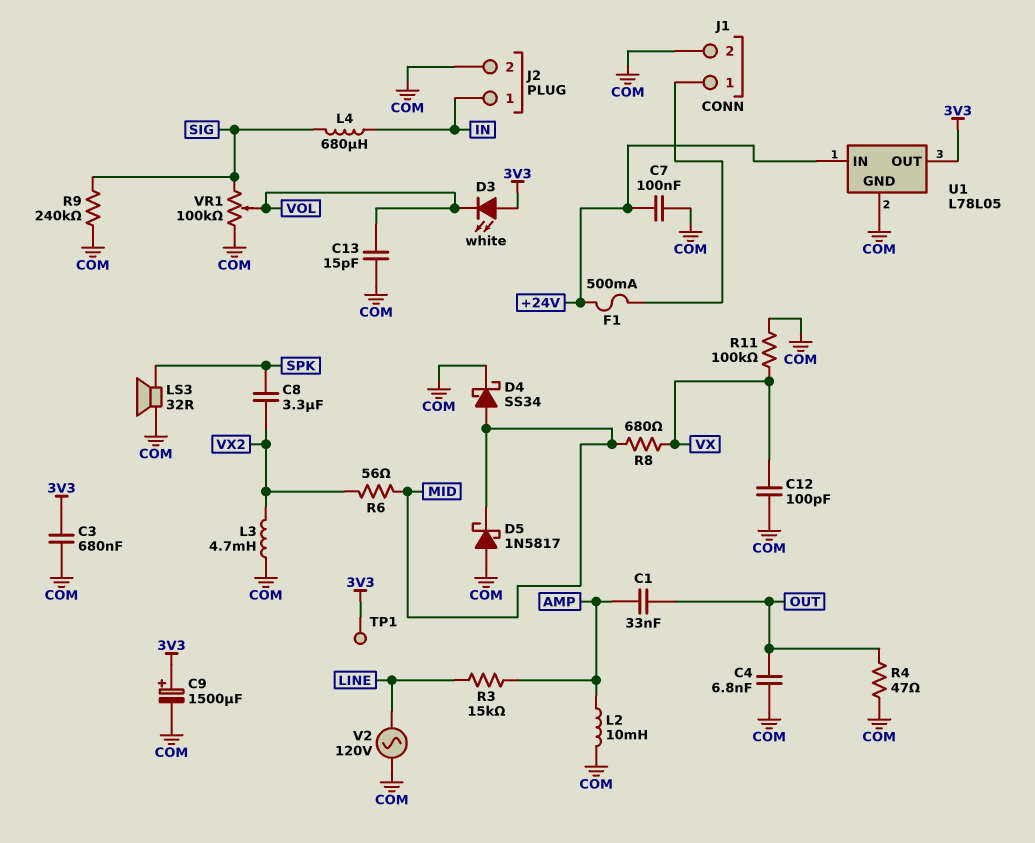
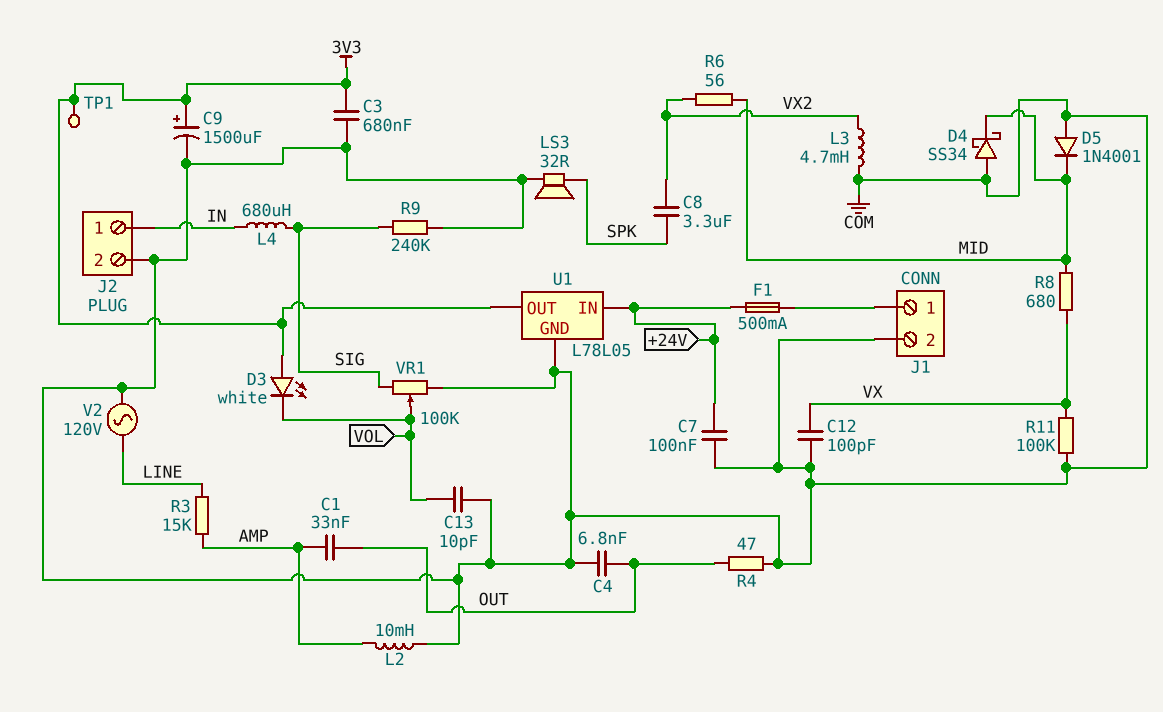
C13: 15pF (COM, VOL) -> 10pF (COM, VOL)
D4: schottky SS34 (A MID, K COM) -> schottky SS34 (A COM, K MID)
D5: schottky 1N5817 (A COM, K MID) -> diode 1N4001 (A COM, K MID)

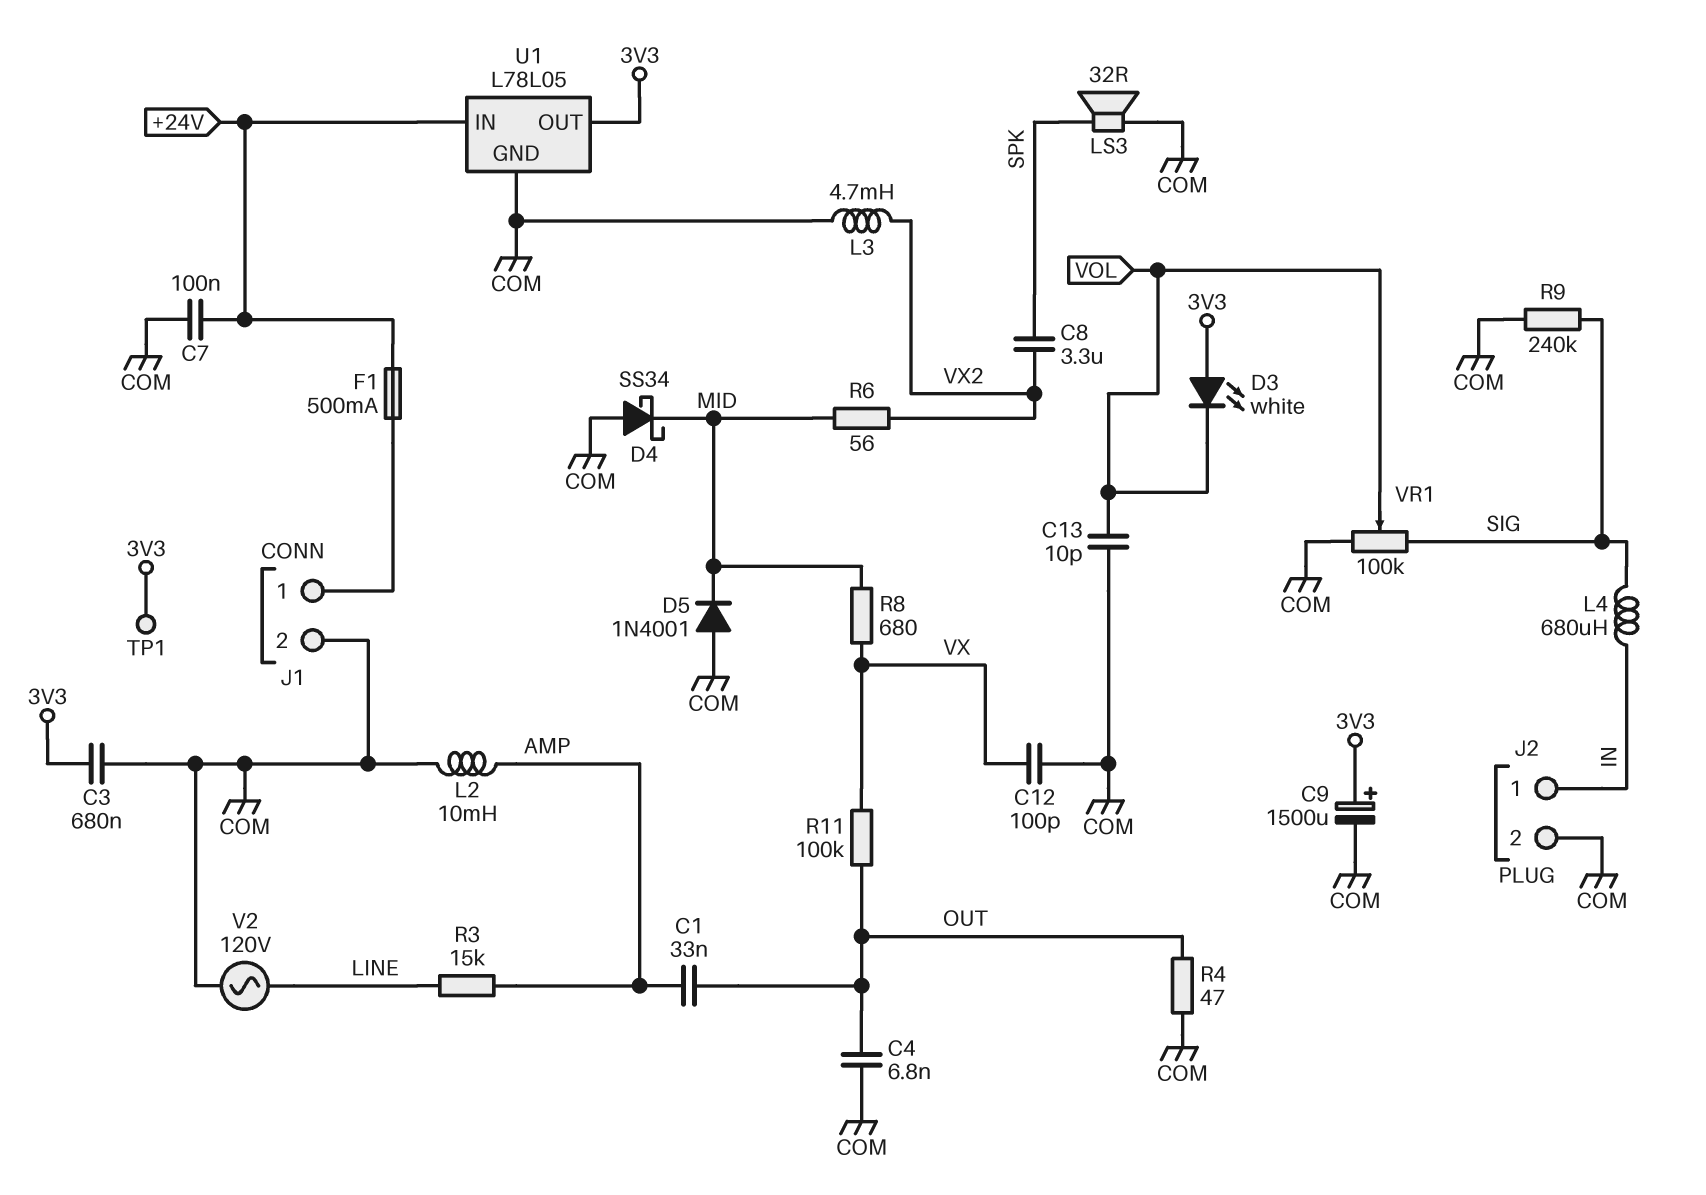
R11: 100k (COM, VX) -> 100k (OUT, VX)

